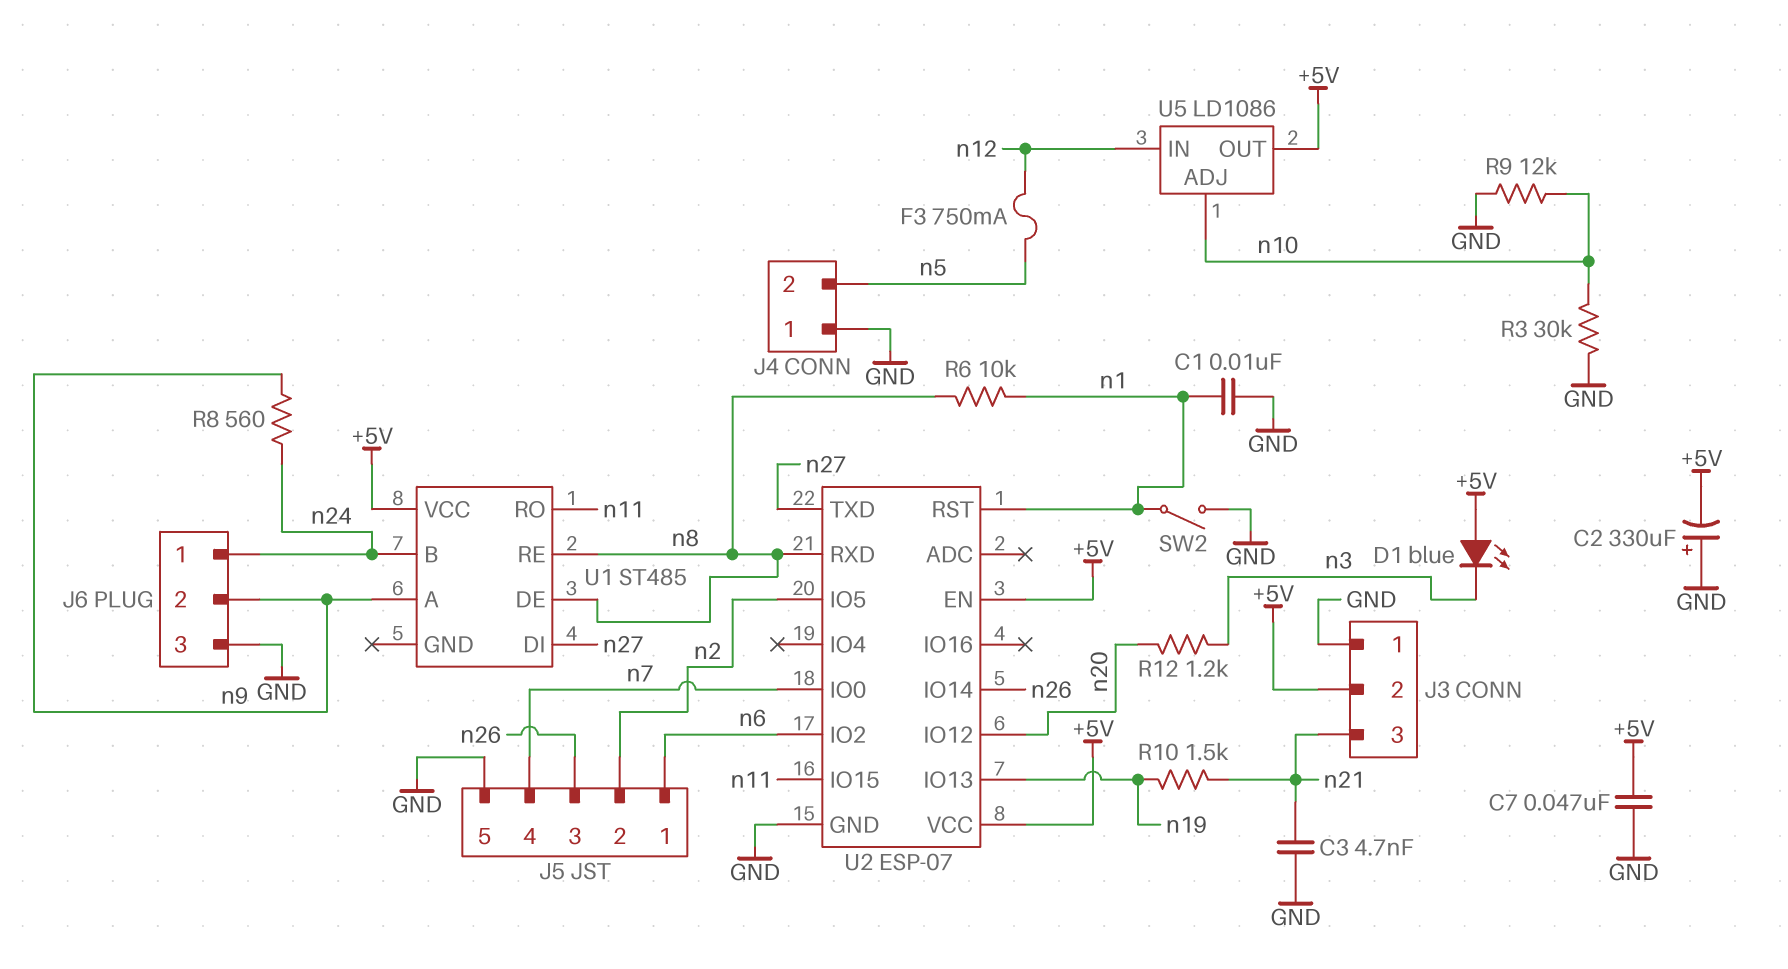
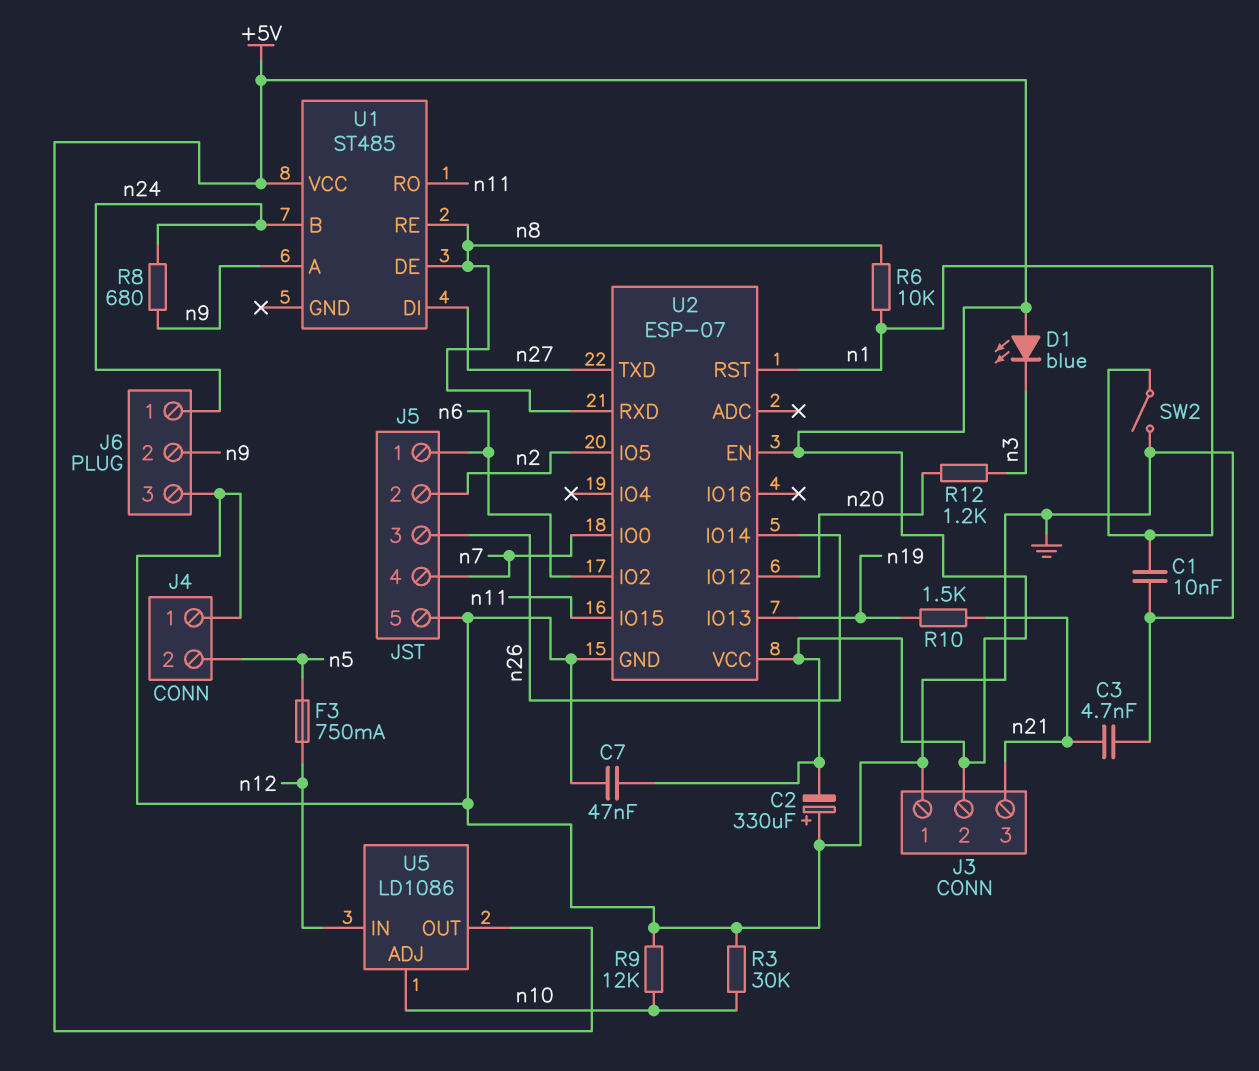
R8: 560 (n9, n24) -> 680 (n9, n24)

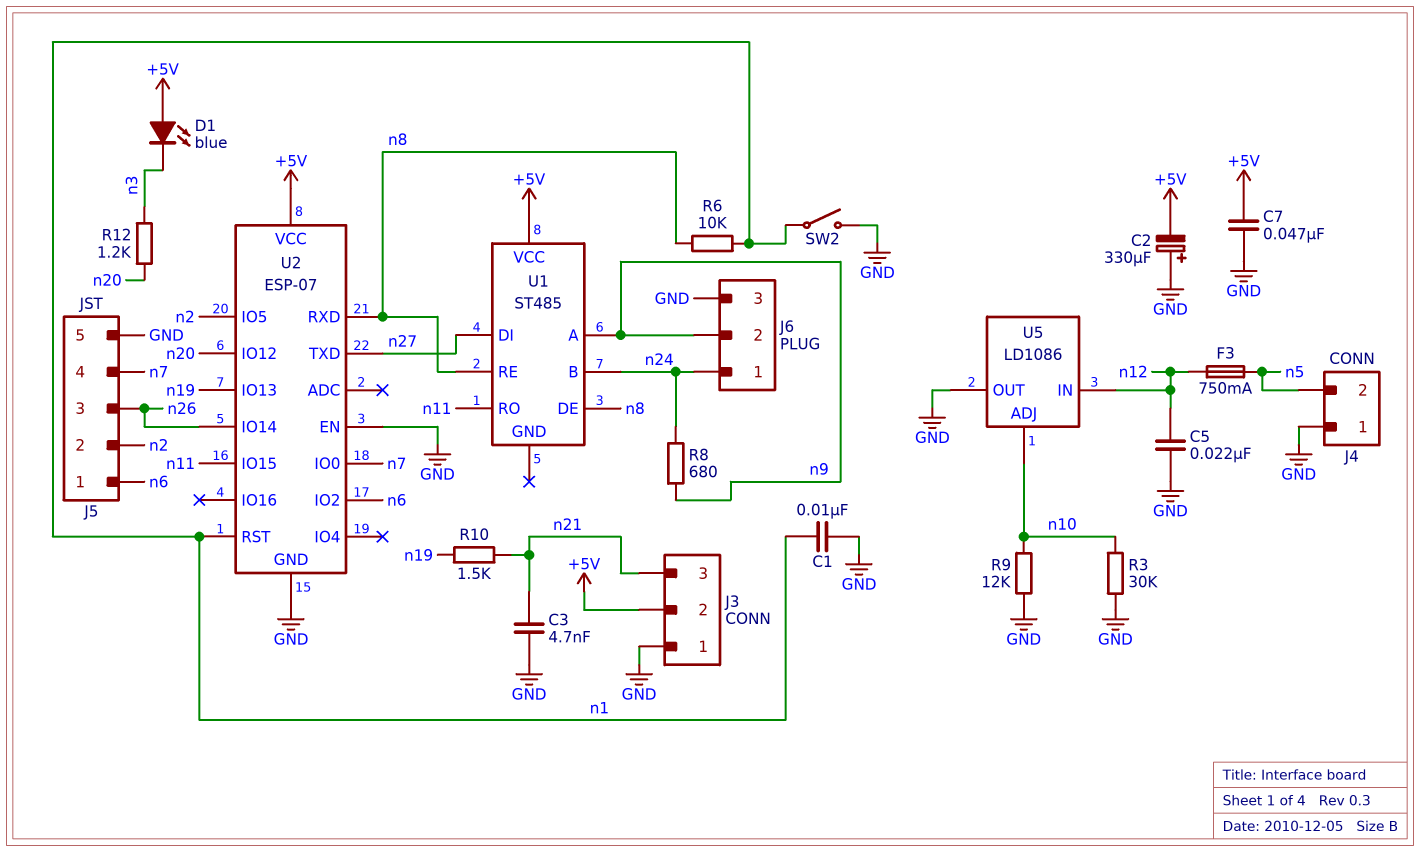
C5: none -> 22nF (GND, n12)
U2 pin EN: +5V -> GND
U5 pin OUT: +5V -> GND

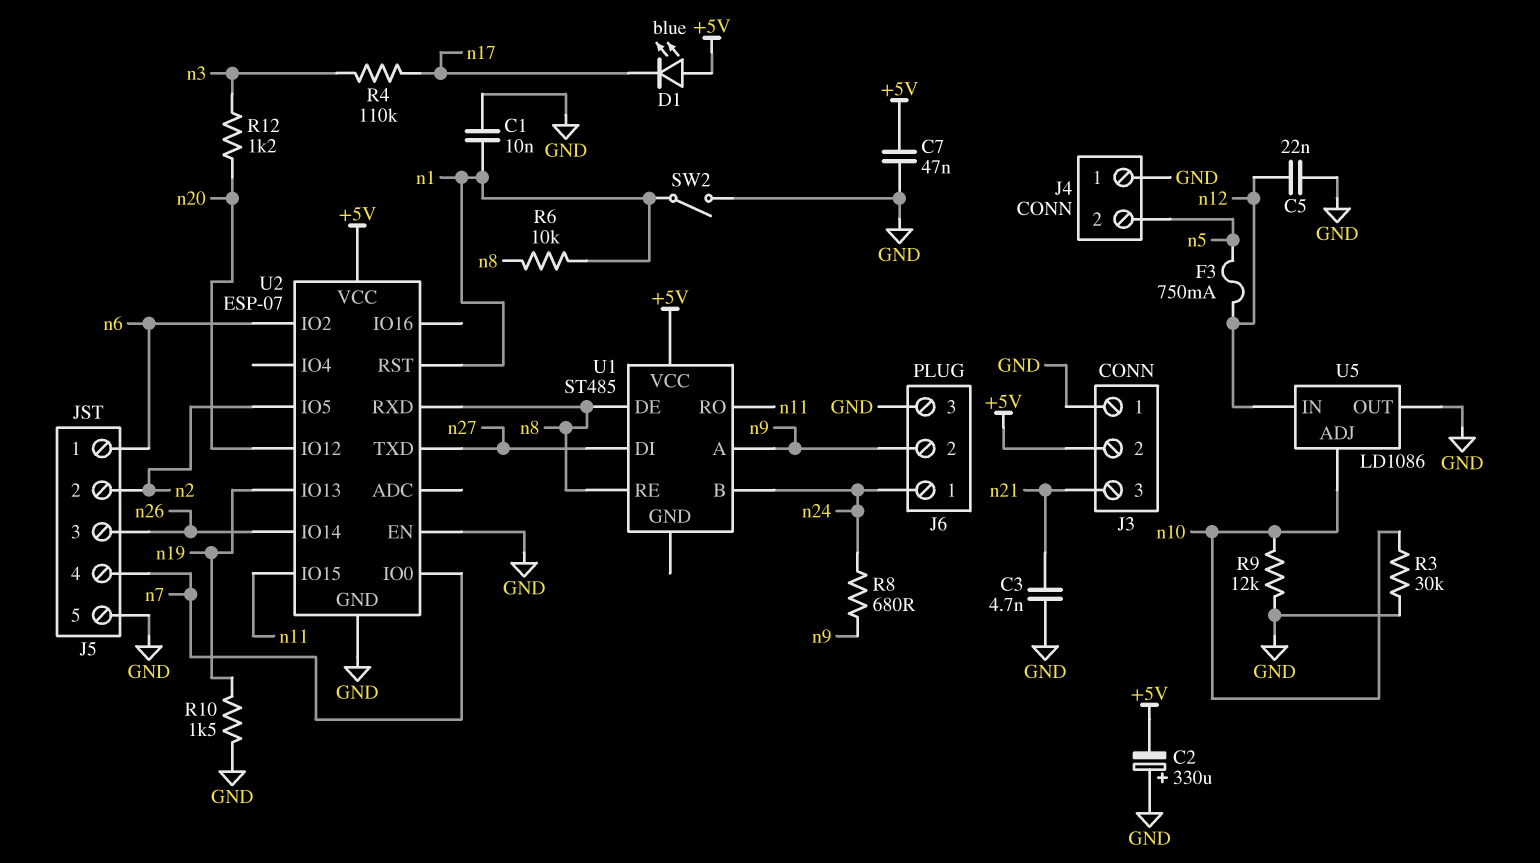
D1: LED blue (A +5V, K n3) -> LED blue (A +5V, K n17)
R4: none -> 110k (n3, n17)
R10: 1.5k (n19, n21) -> 1.5k (GND, n19)

